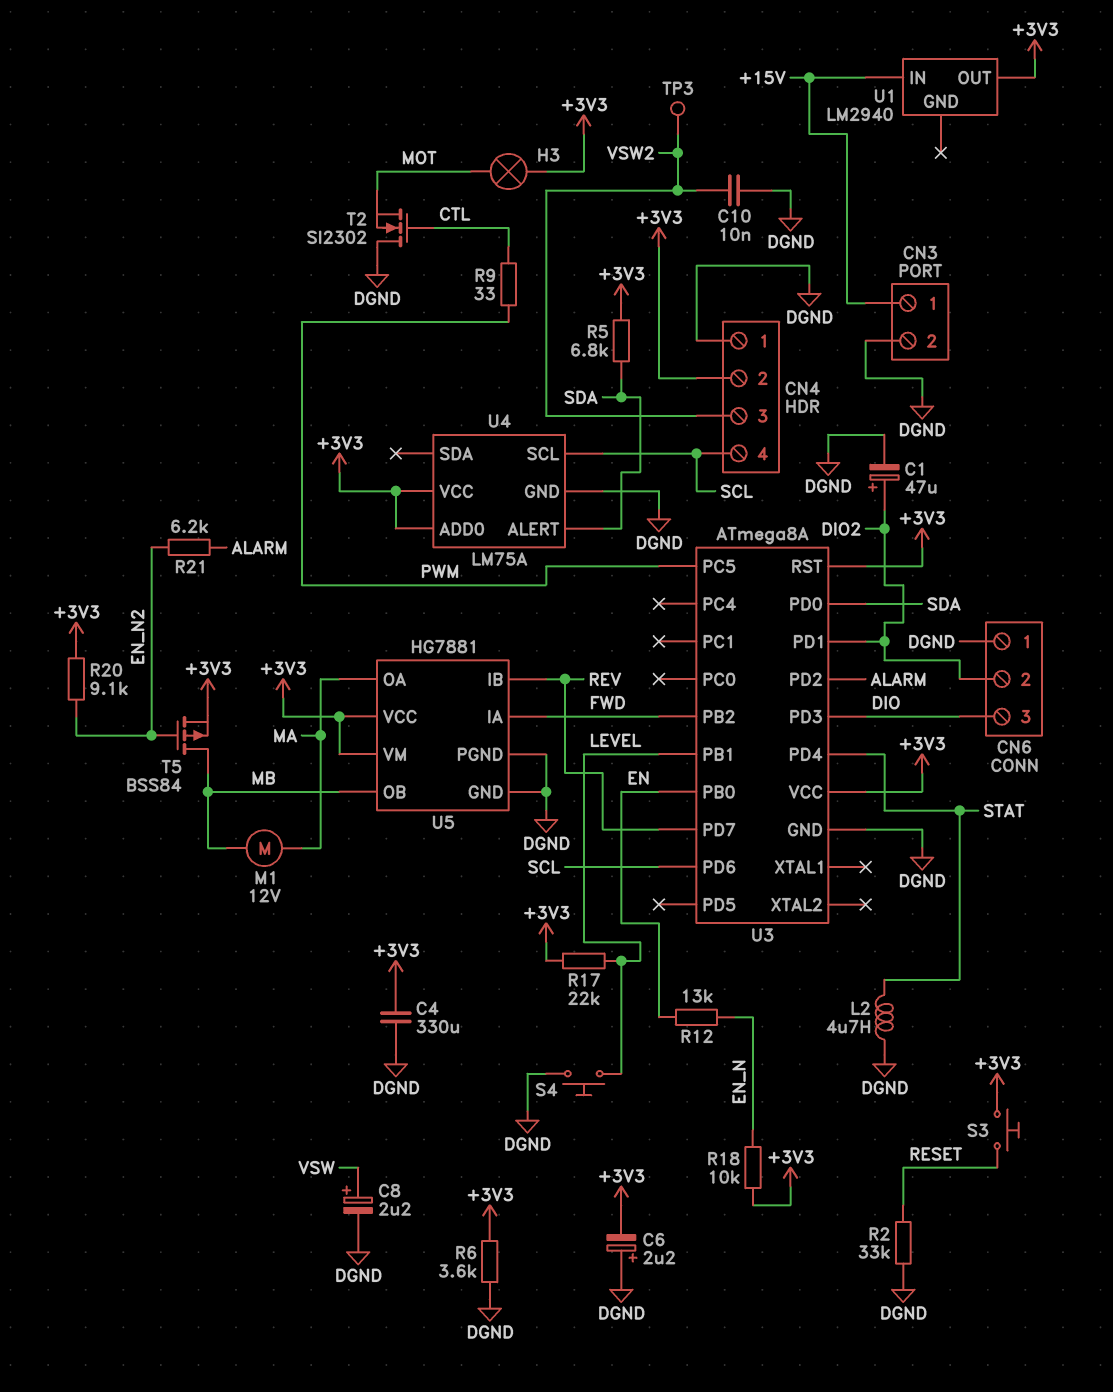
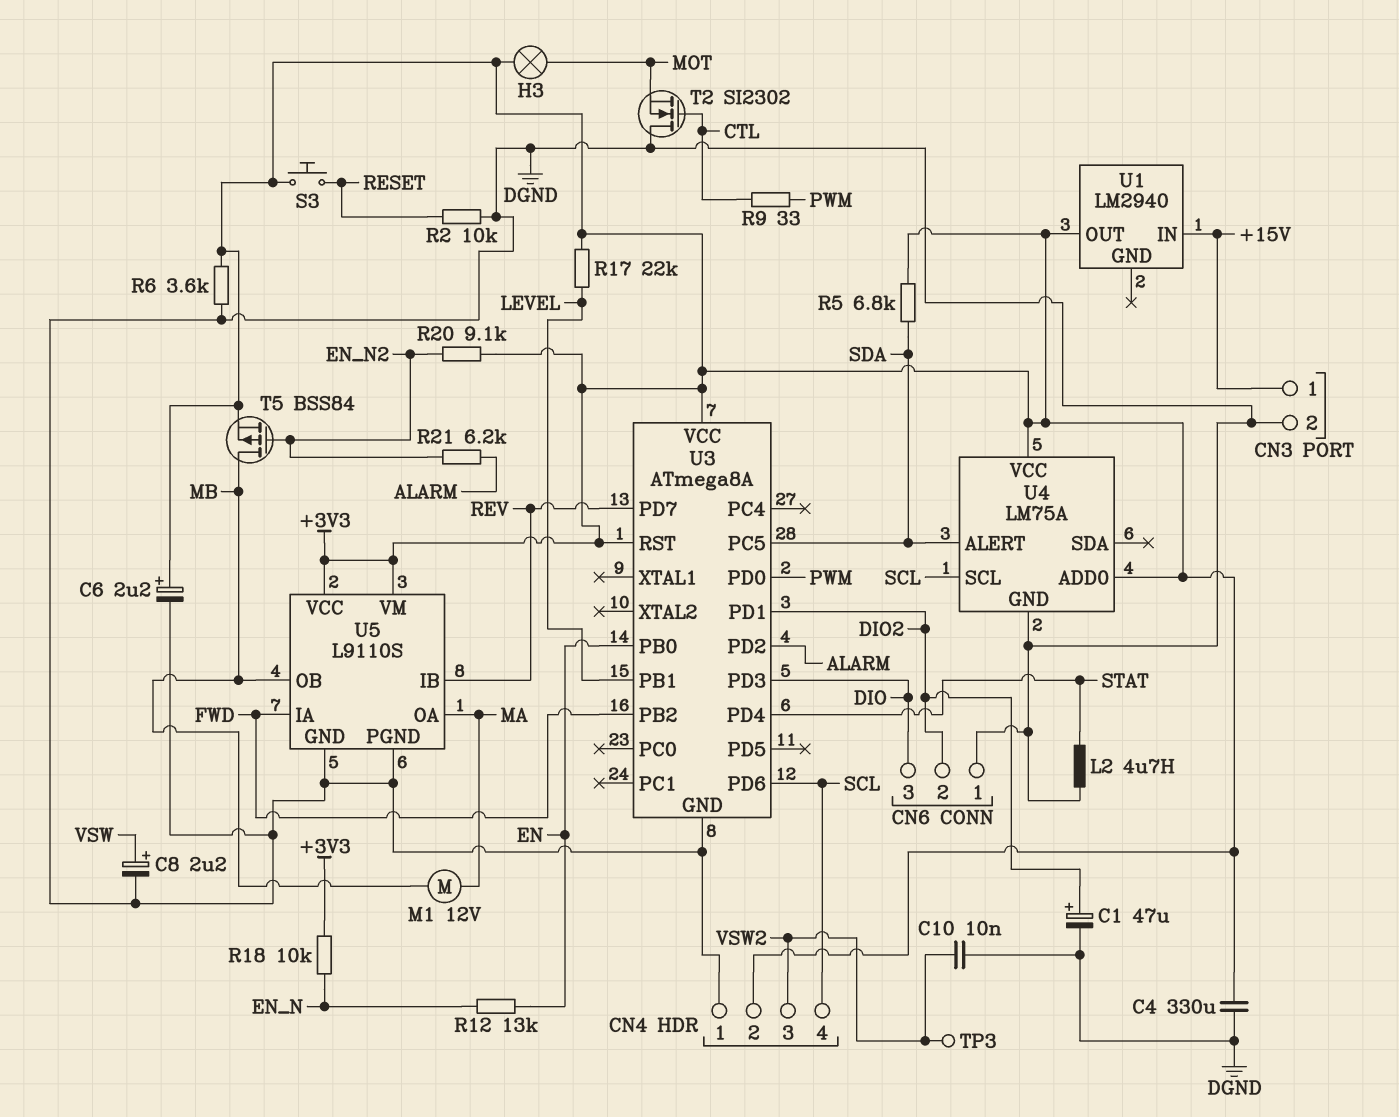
C6: 2.2uF (plus DGND, minus +3V3) -> 2.2uF (plus +3V3, minus DGND)
R2: 33k (DGND, RESET) -> 10k (DGND, RESET)
S4: button (DGND, LEVEL) -> none
U3 pin PC5: PWM -> SDA
U3 pin PD0: SDA -> PWM
U5: HG7881 -> L9110S

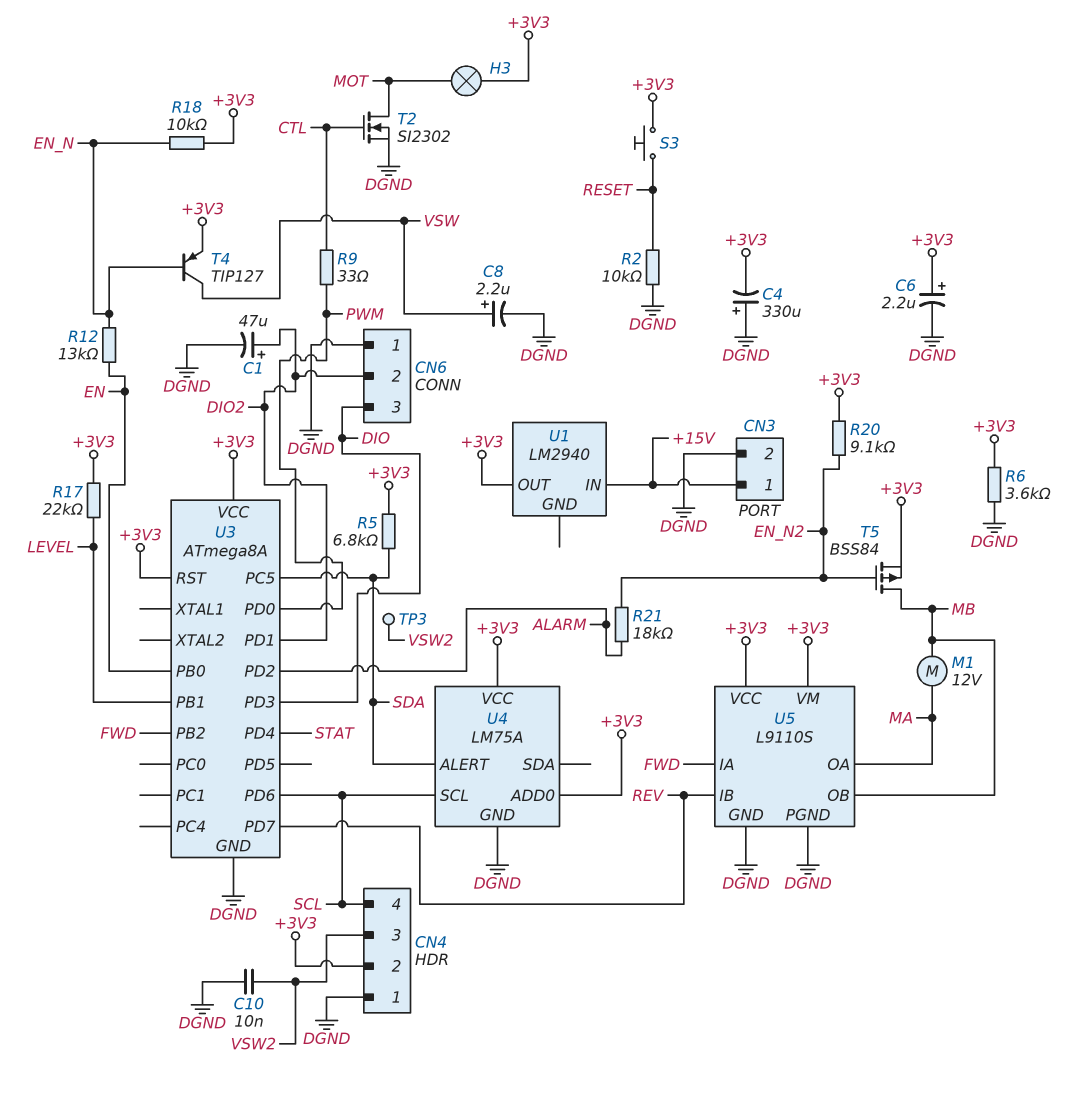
C4: 330uF (+3V3, DGND) -> 330uF (plus DGND, minus +3V3)
L2: 4.7uH (DGND, STAT) -> none
R21: 6.2k (ALARM, EN_N2) -> 18k (ALARM, EN_N2)
T2: NMOS SI2302 (G CTL, D DGND, S MOT) -> NMOS SI2302 (G CTL, D MOT, S DGND)
T4: none -> PNP TIP127 (B EN_N, C VSW, E +3V3)

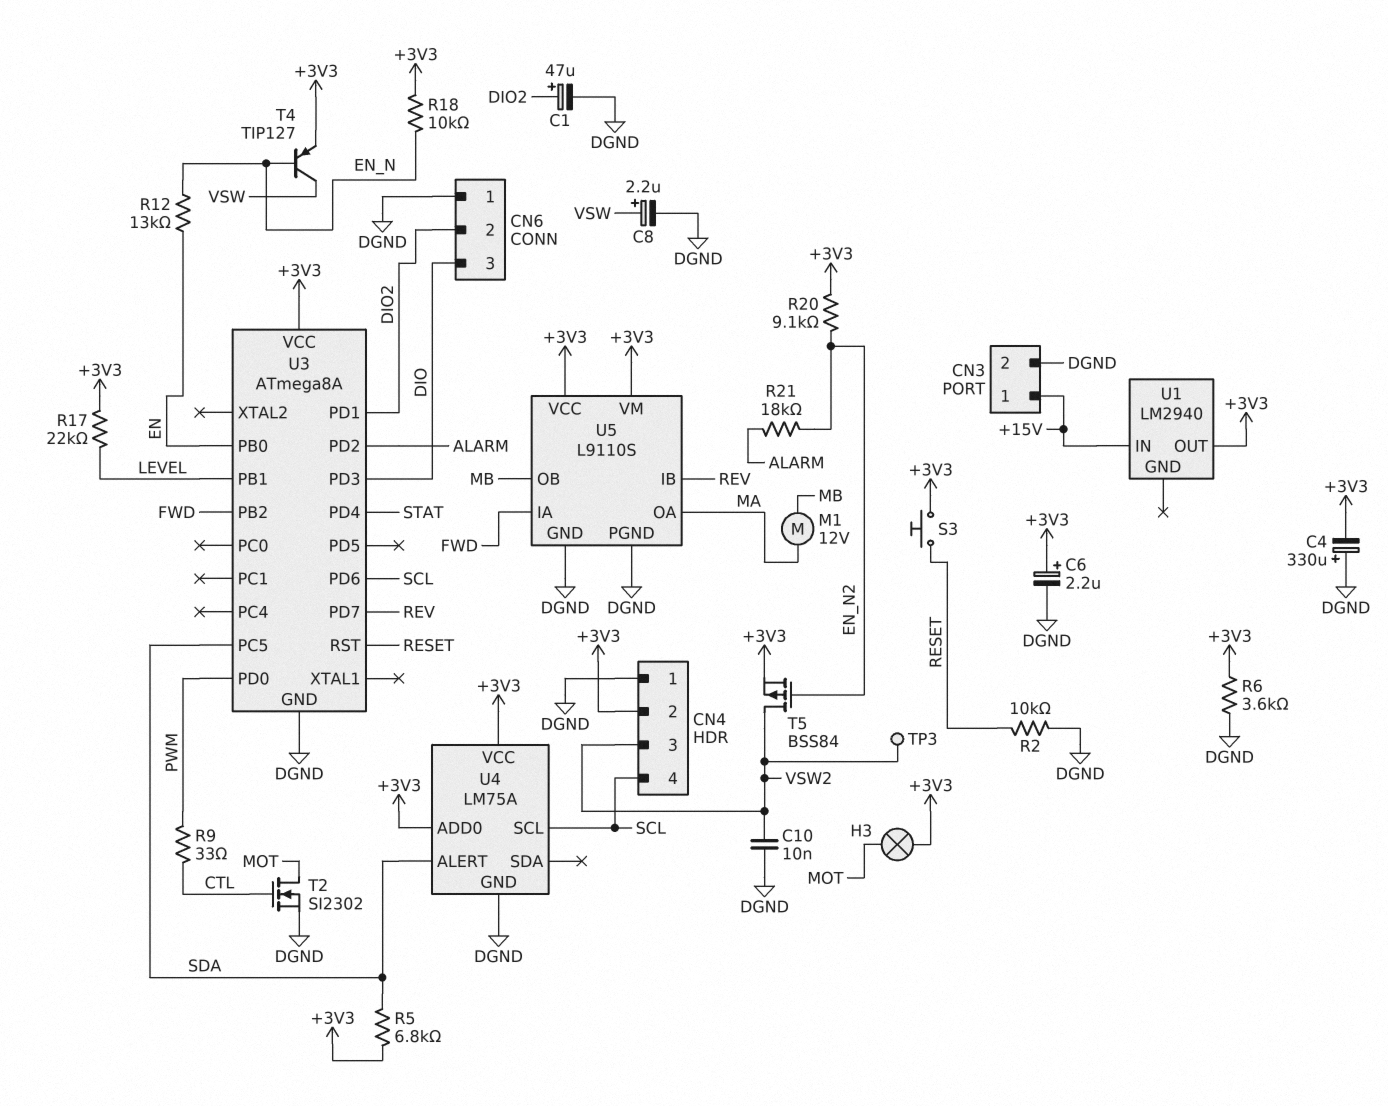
T5: PMOS BSS84 (G EN_N2, D MB, S +3V3) -> PMOS BSS84 (G EN_N2, D VSW2, S +3V3)
U3 pin RST: +3V3 -> RESET

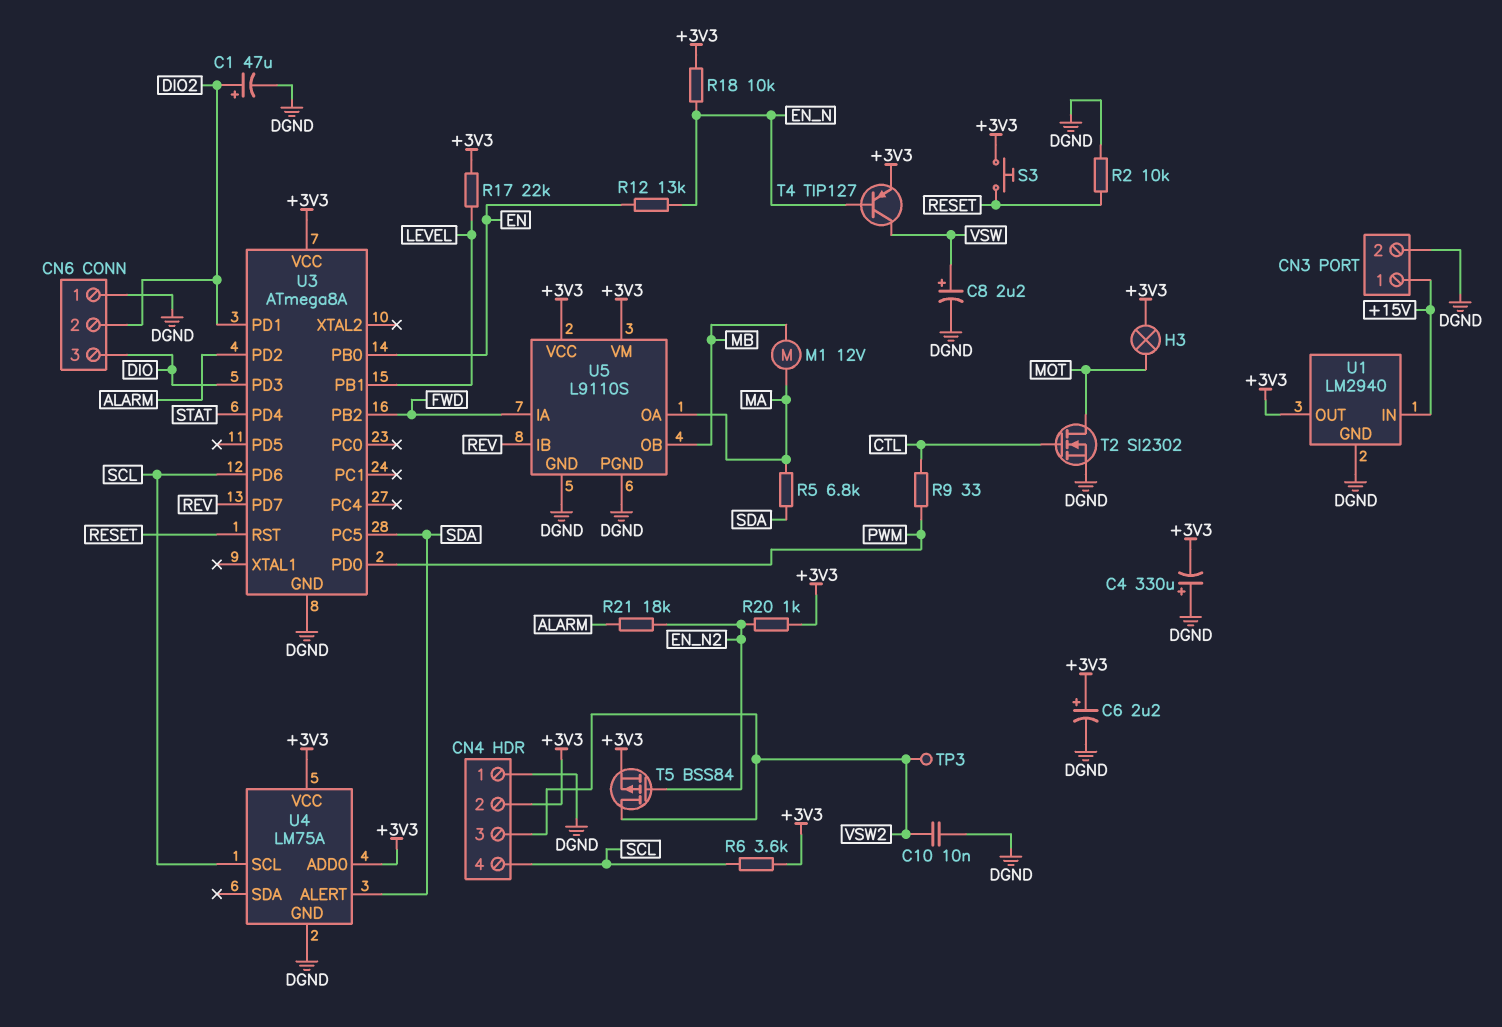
R5: 6.8k (+3V3, SDA) -> 6.8k (MA, SDA)
R6: 3.6k (+3V3, DGND) -> 3.6k (+3V3, SCL)
R20: 9.1k (+3V3, EN_N2) -> 1k (+3V3, EN_N2)
U1 pin GND: none -> DGND

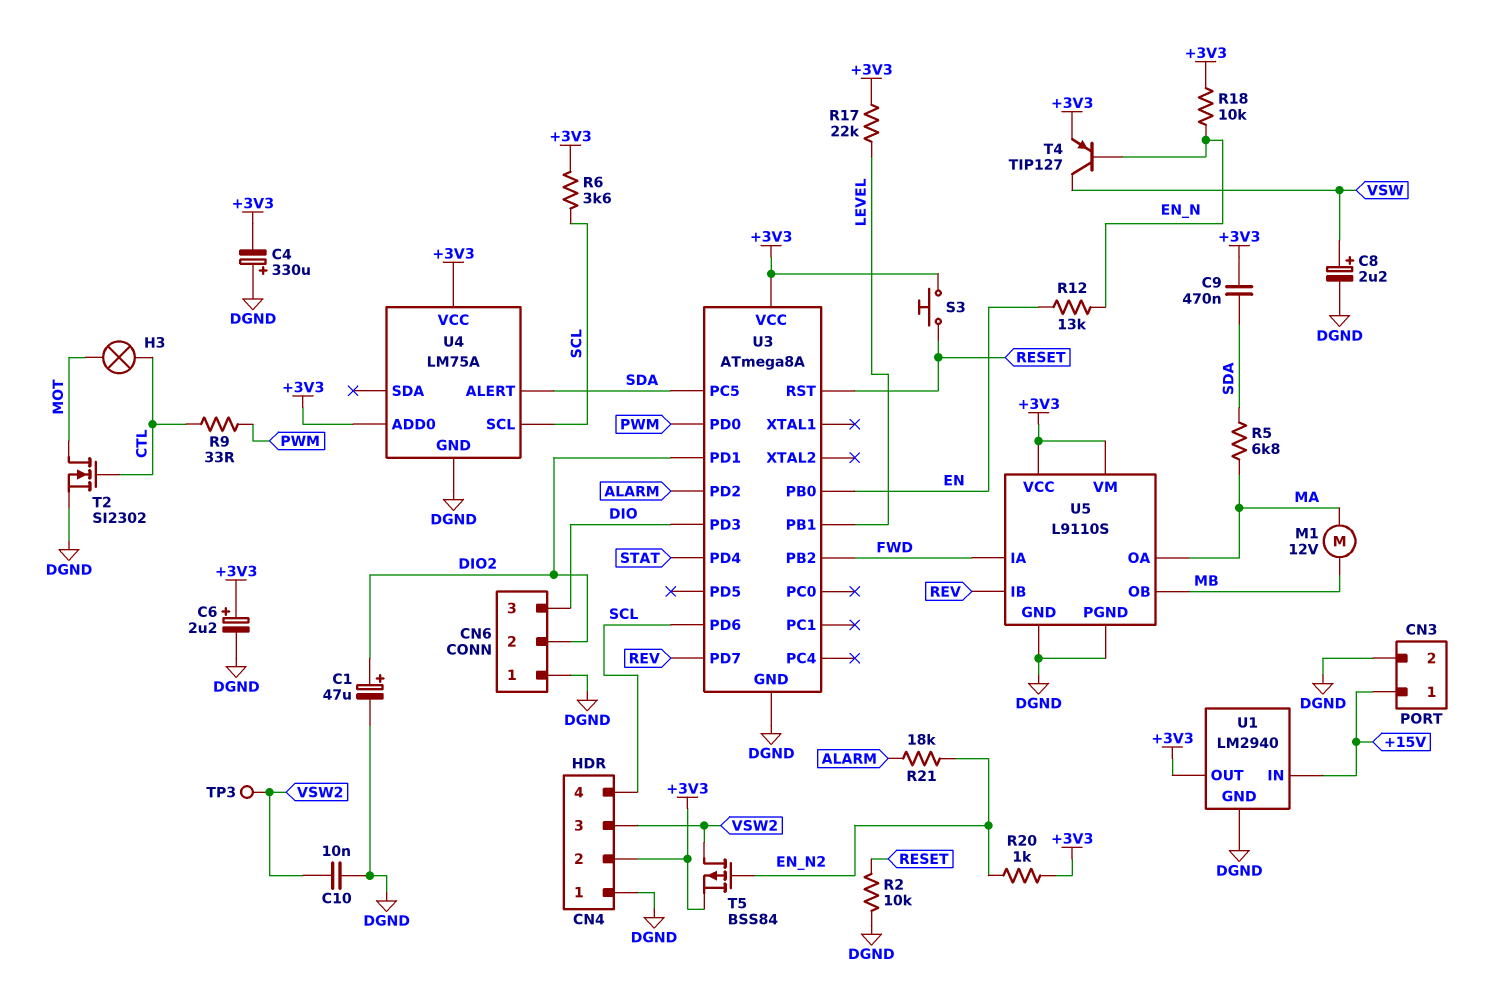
C9: none -> 470nF (+3V3, SDA)
H3: lamp (+3V3, MOT) -> lamp (CTL, MOT)

